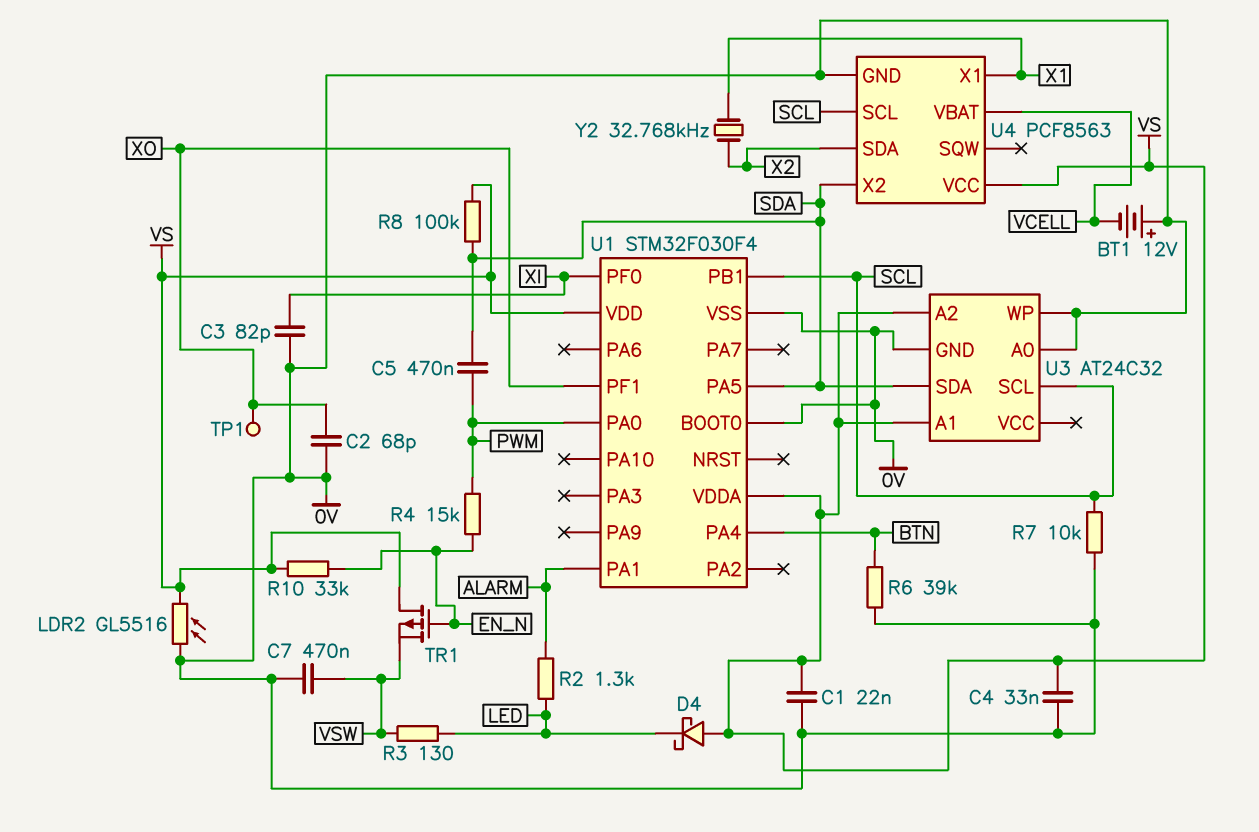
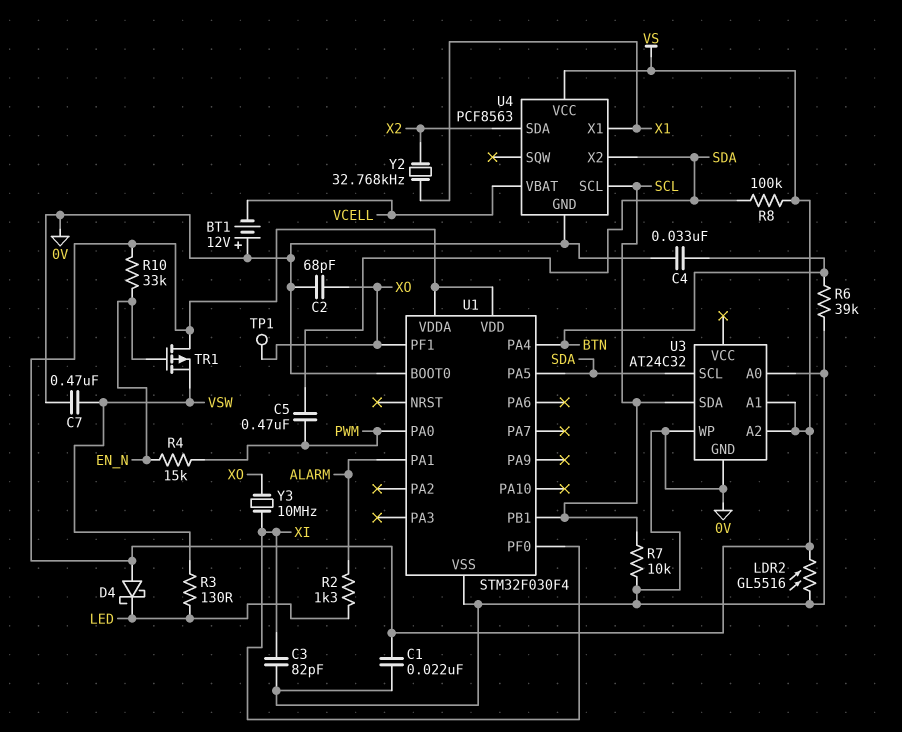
C4: 33nF (0V, VS) -> 33nF (0V, BTN)
U3 pin SCL: SCL -> SDA
U3 pin SDA: SDA -> SCL
Y3: none -> 10MHz (XI, XO)

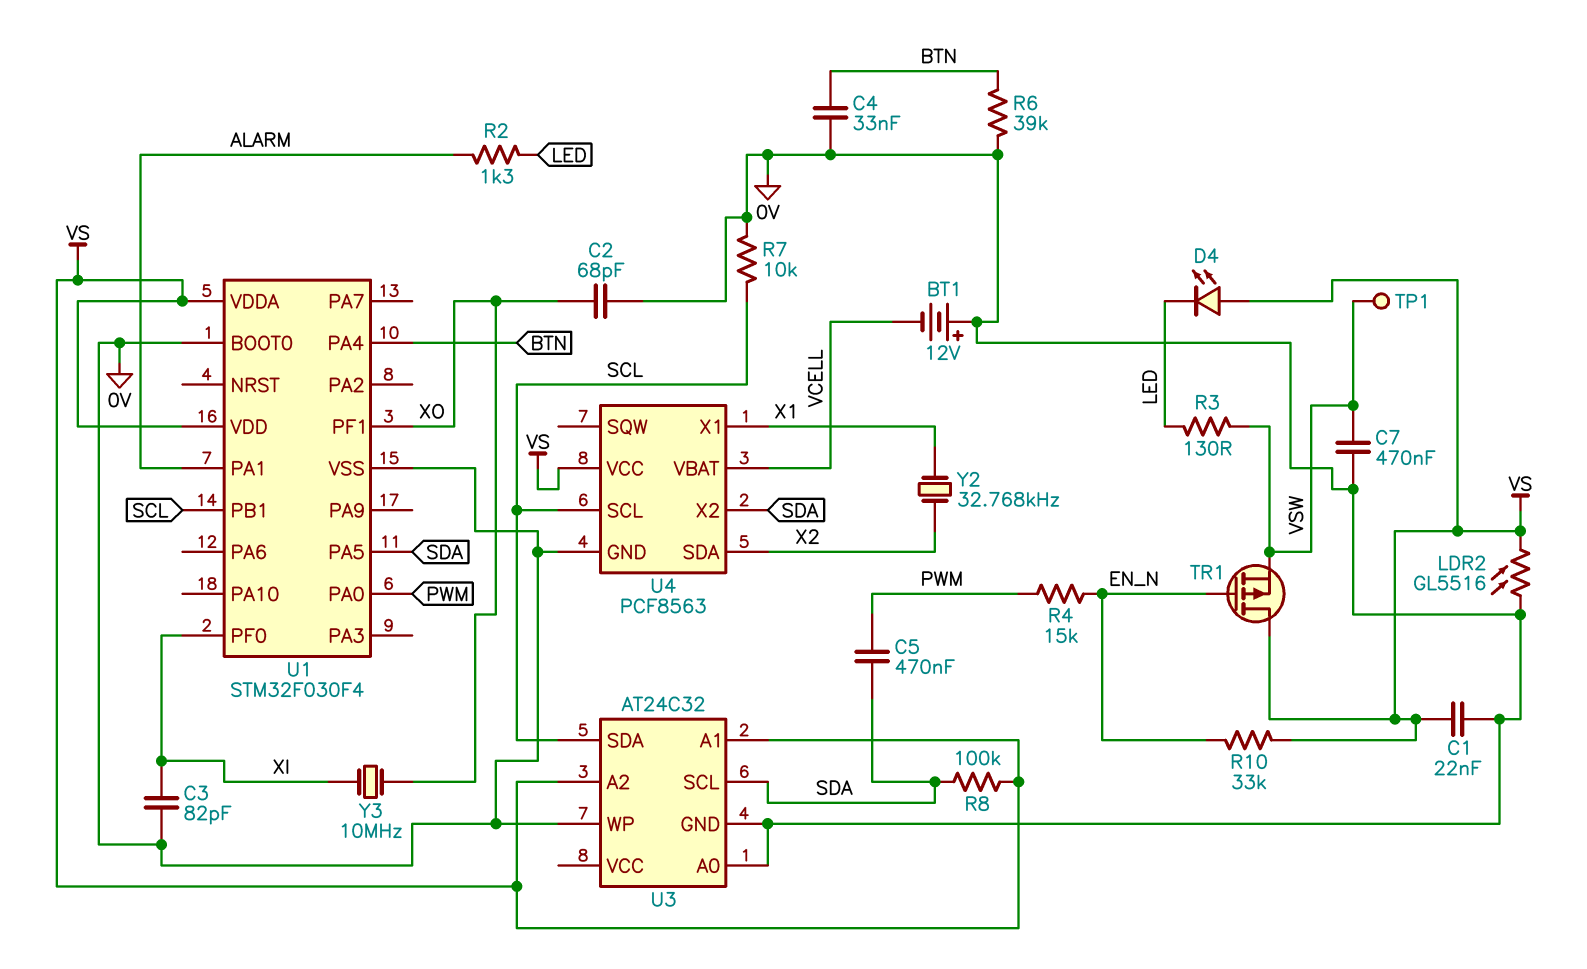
D4: schottky (A VS, K LED) -> LED (A VS, K LED)
TP1: test point (XO) -> test point (VSW)

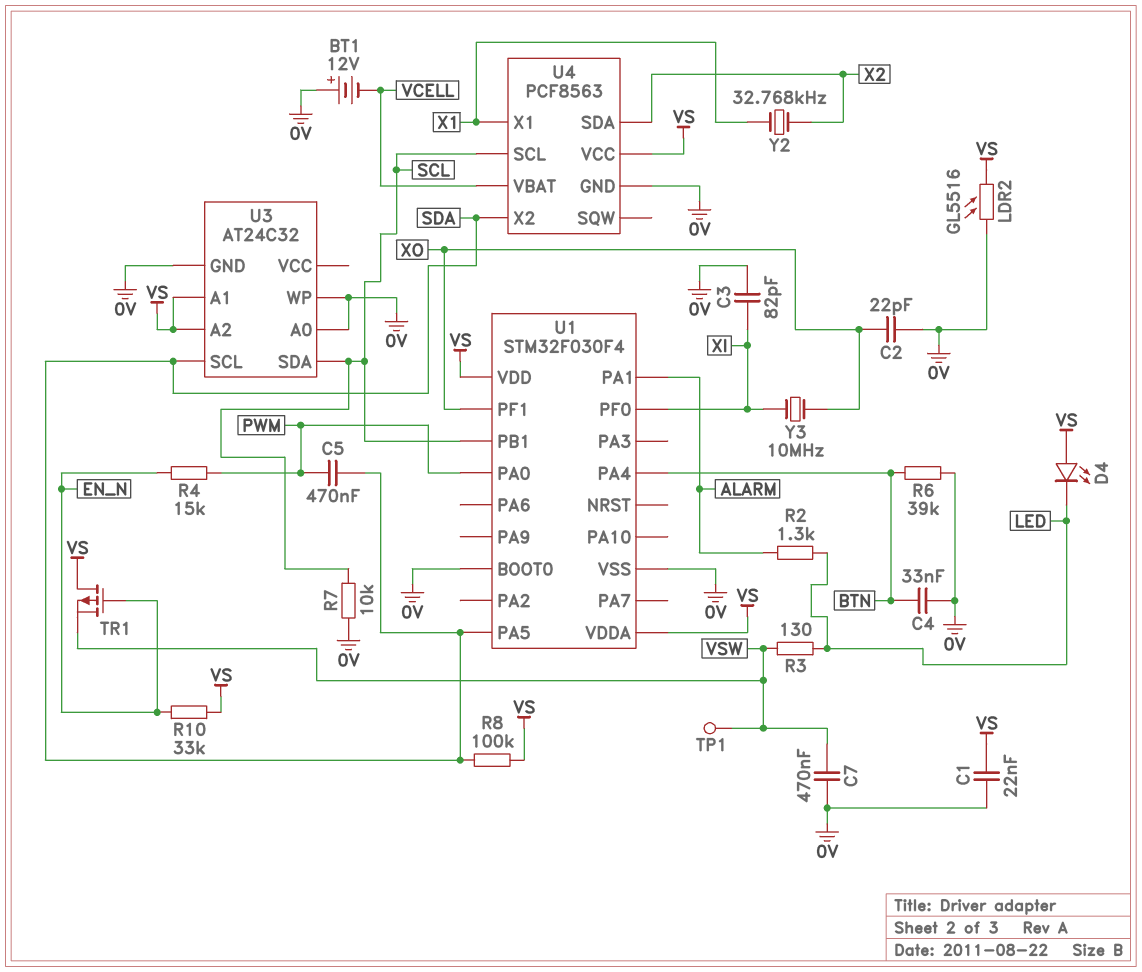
C2: 68pF (0V, XO) -> 22pF (0V, XO)

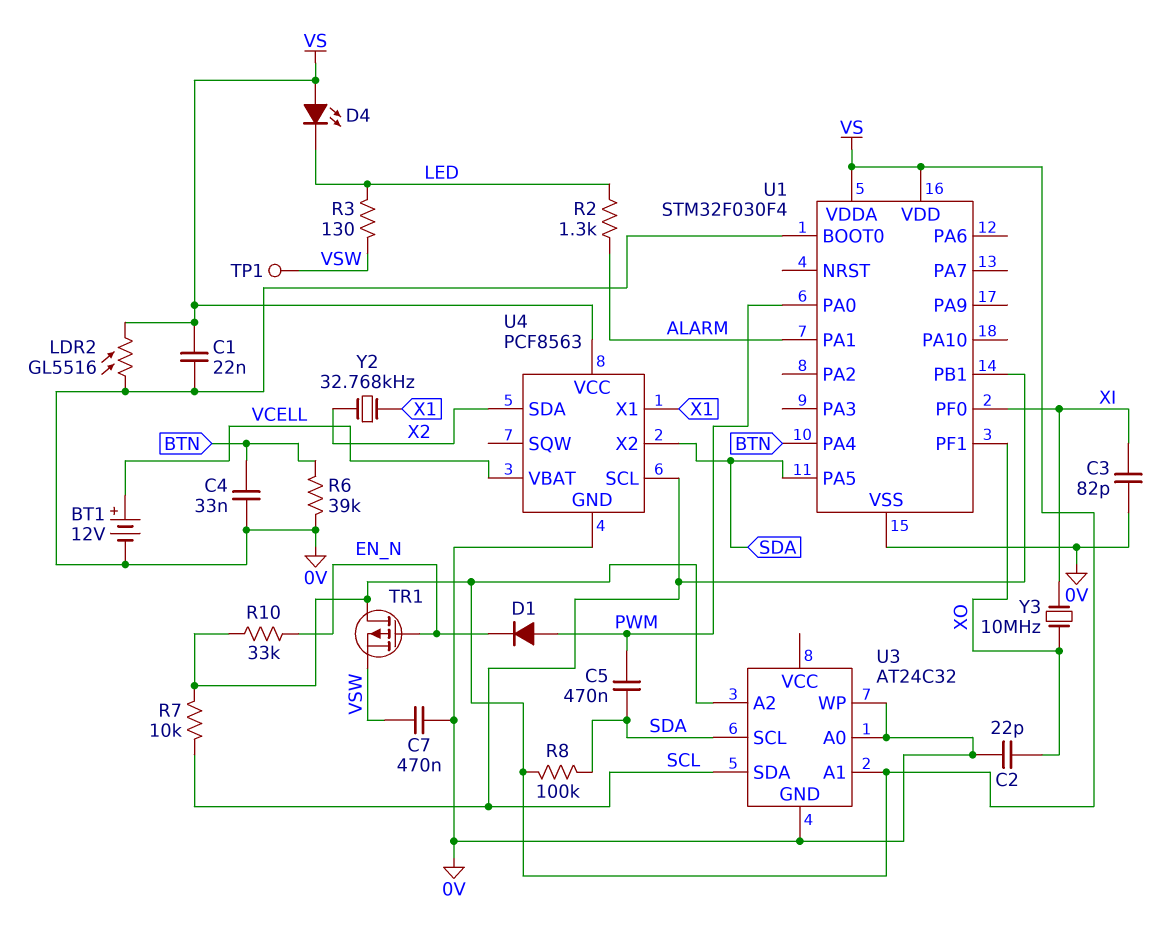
BT1: 12V (plus 0V, minus VCELL) -> 12V (plus VCELL, minus 0V)
D1: none -> diode (A PWM, K EN_N)
R4: 15k (EN_N, PWM) -> none
R7: 10k (0V, SCL) -> 10k (SCL, VS)

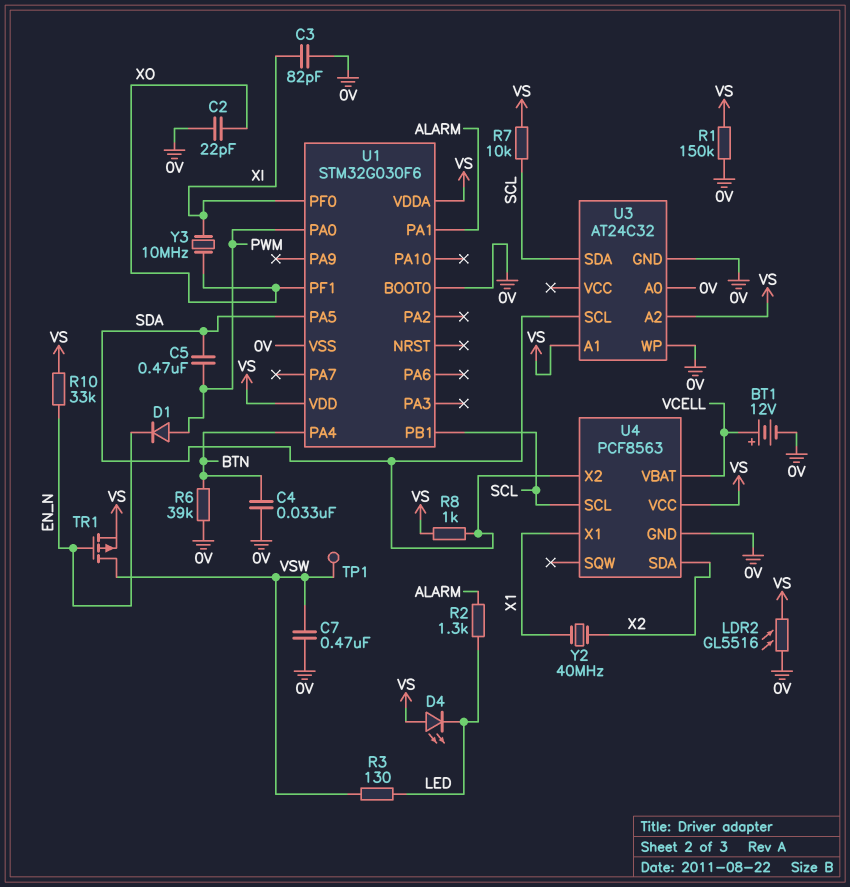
C1: 22nF (0V, VS) -> none
R1: none -> 150k (0V, VS)
R8: 100k (SDA, VS) -> 1k (SDA, VS)
TR1: PMOS (G EN_N, D VS, S VSW) -> PMOS (G EN_N, D VSW, S VS)
U1: STM32F030F4 -> STM32G030F6
Y2: 32.768kHz (X1, X2) -> 40MHz (X1, X2)

